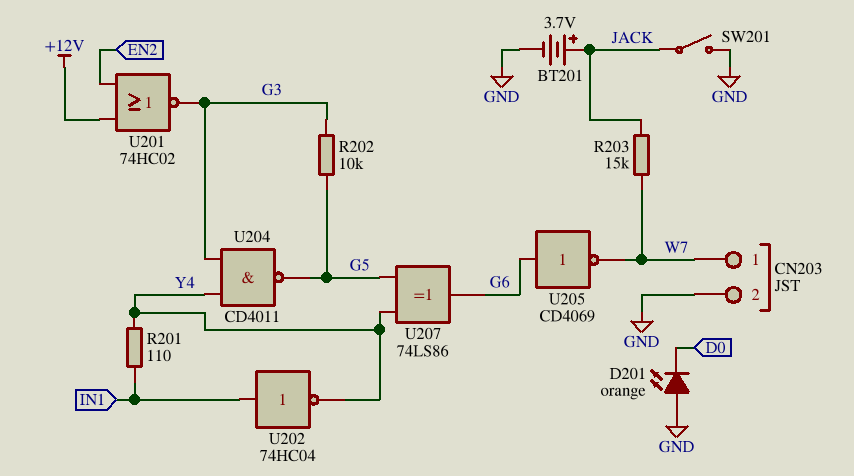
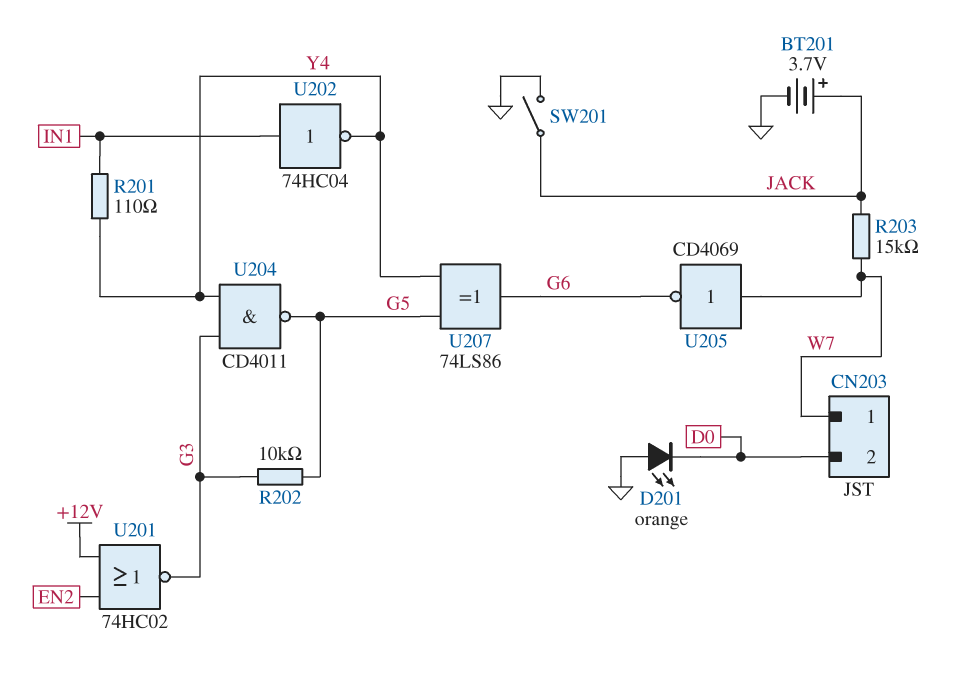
CN203 pin 2: GND -> D0
U205: NOT CD4069 (in G6, out W7) -> NOT CD4069 (in W7, out G6)

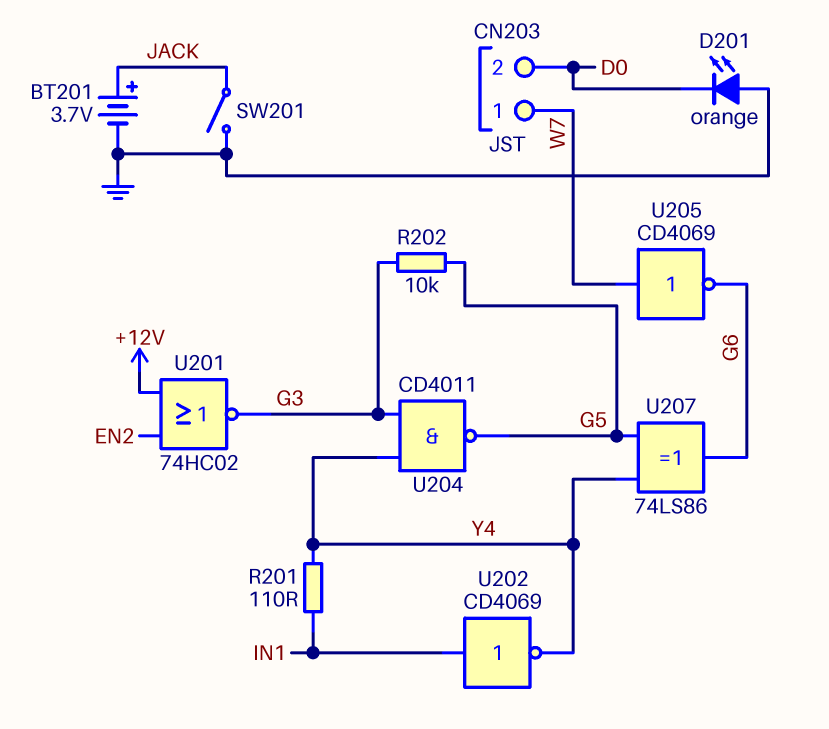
R203: 15k (JACK, W7) -> none
U202: NOT 74HC04 (in IN1, out Y4) -> NOT CD4069 (in IN1, out Y4)

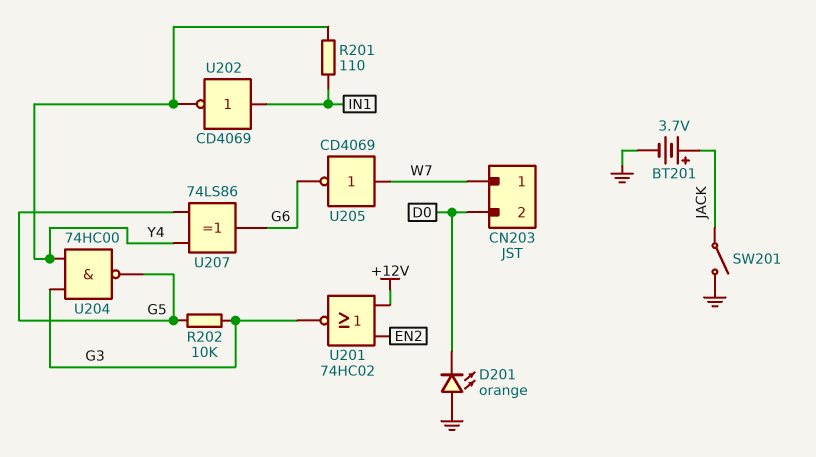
U204: NAND CD4011 (in G3, in Y4, out G5) -> NAND 74HC00 (in G3, in Y4, out G5)

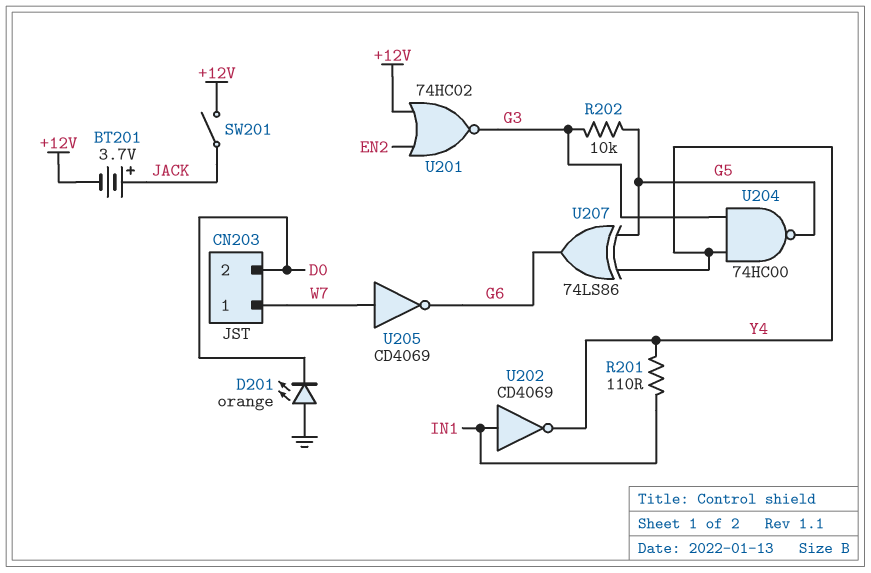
BT201: 3.7V (plus JACK, minus GND) -> 3.7V (plus JACK, minus +12V)
SW201: switch (GND, JACK) -> switch (+12V, JACK)

